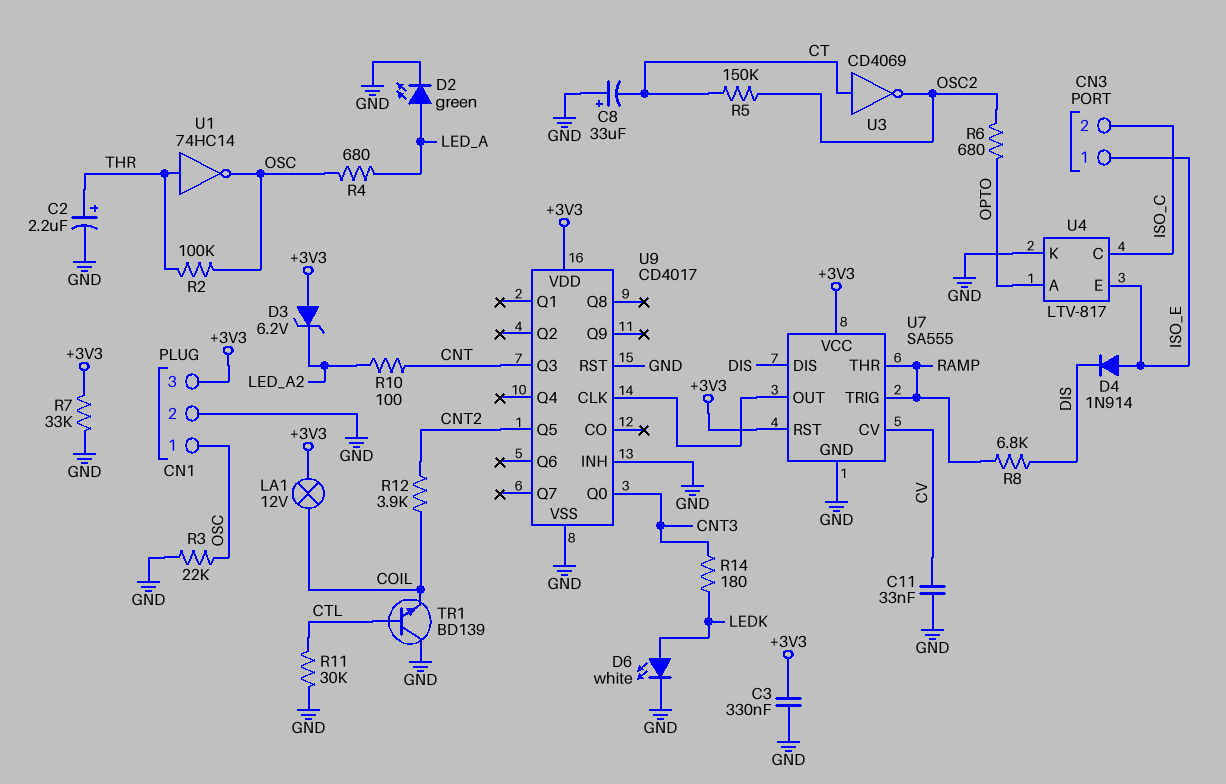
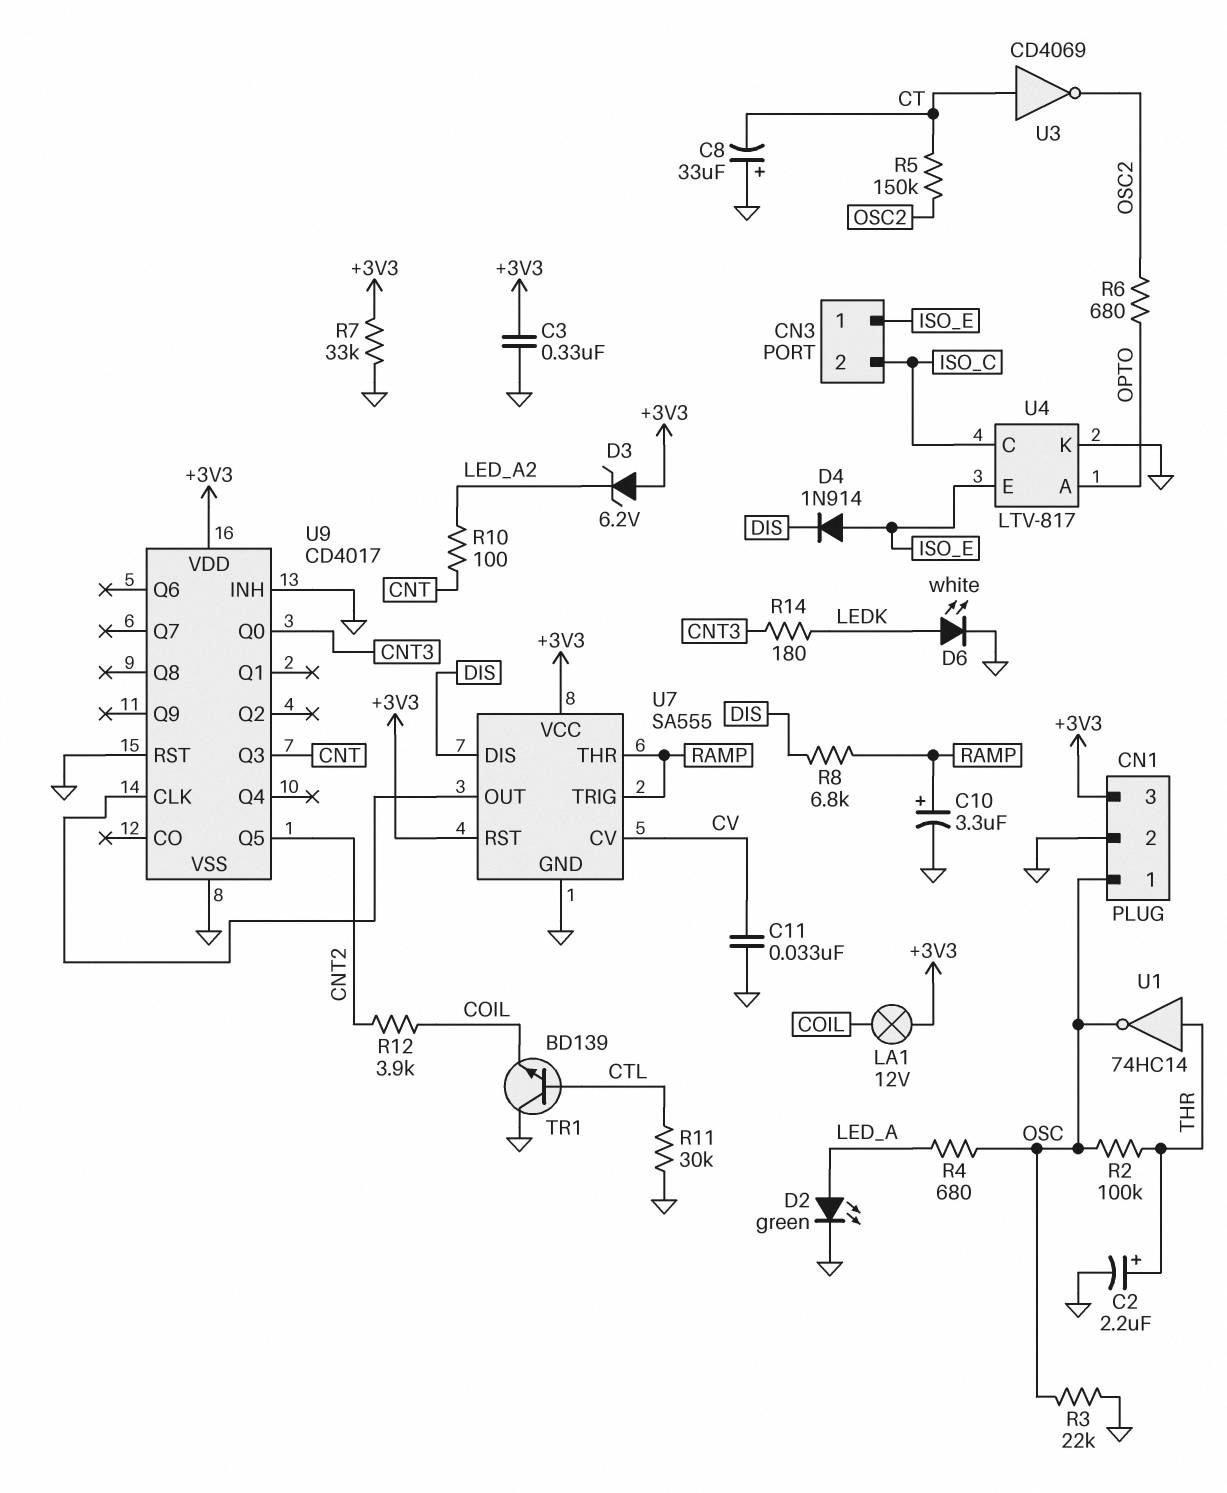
C10: none -> 3.3uF (plus RAMP, minus GND)

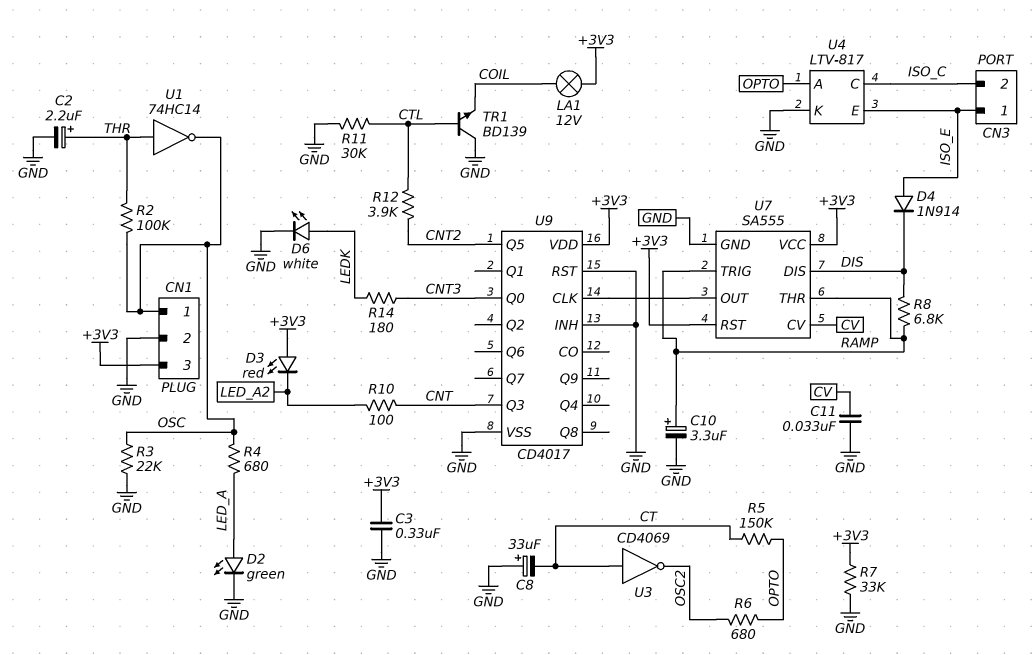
D3: zener 6.2V (A +3V3, K LED_A2) -> LED red (A +3V3, K LED_A2)
R5: 150k (CT, OSC2) -> 150k (CT, OPTO)
R12: 3.9k (CNT2, COIL) -> 3.9k (CNT2, CTL)

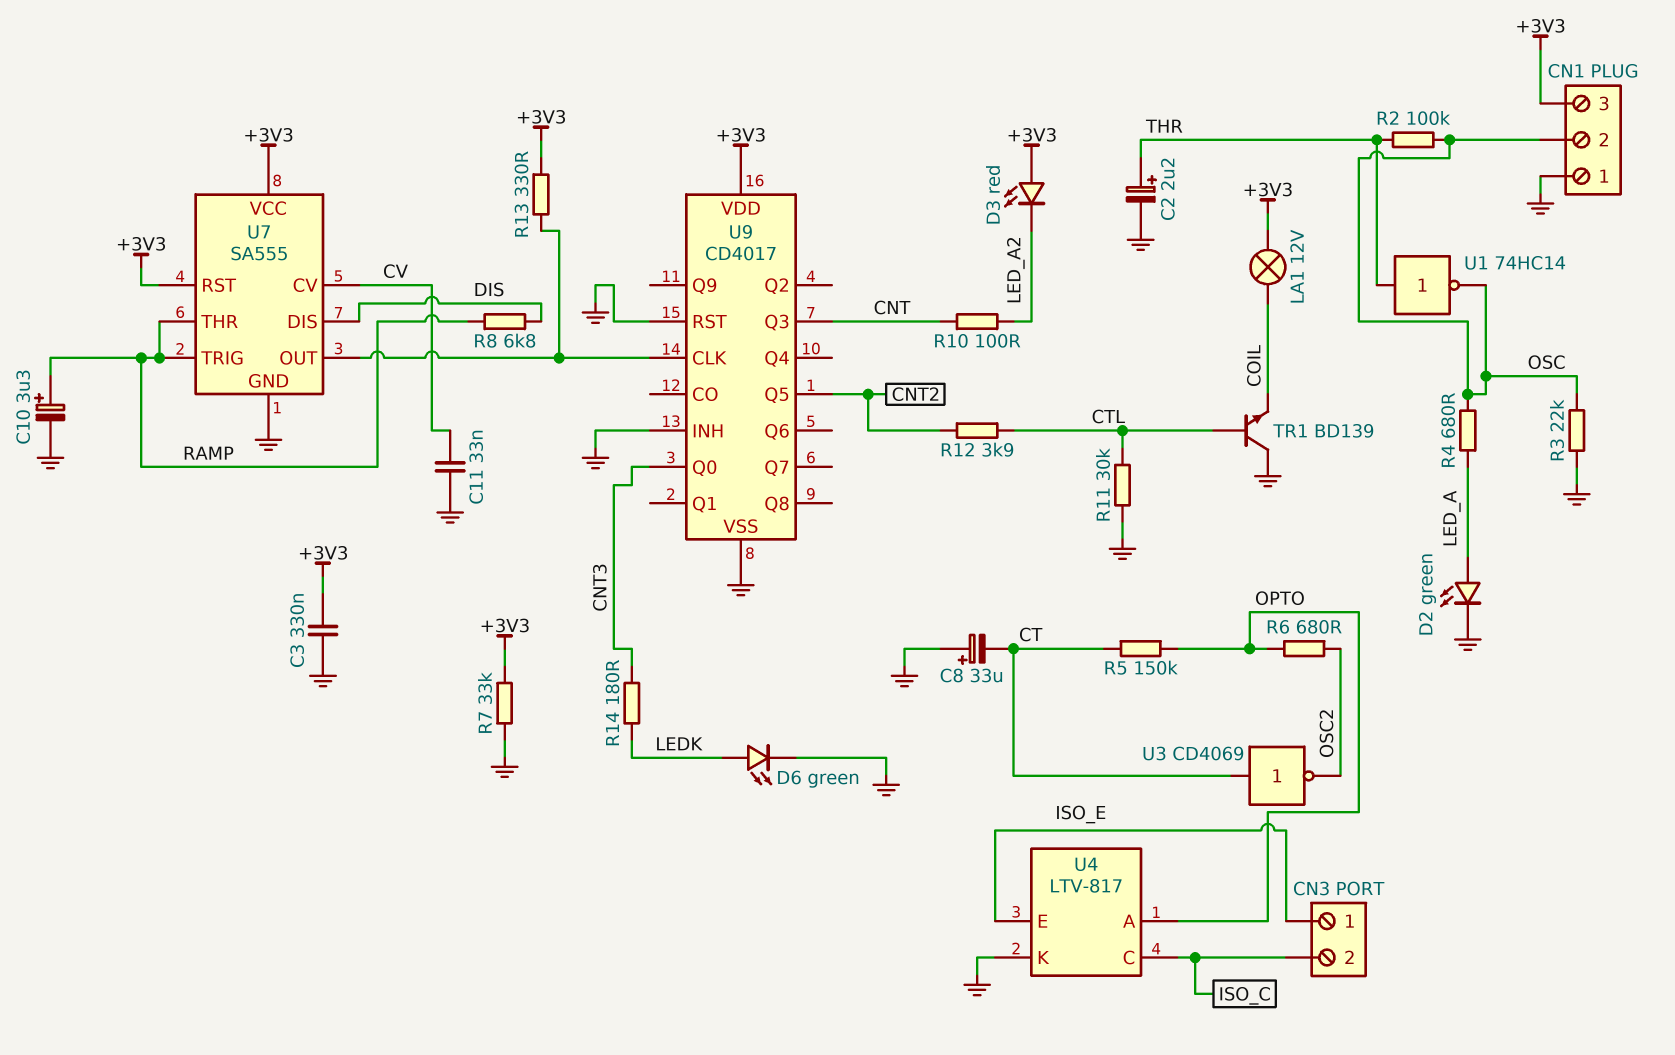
CN1 pin 1: OSC -> GND
CN1 pin 2: GND -> OSC
D4: diode 1N914 (A ISO_E, K DIS) -> none
D6: LED white (A LEDK, K GND) -> LED green (A LEDK, K GND)
R13: none -> 330 (+3V3, U7/OUT)

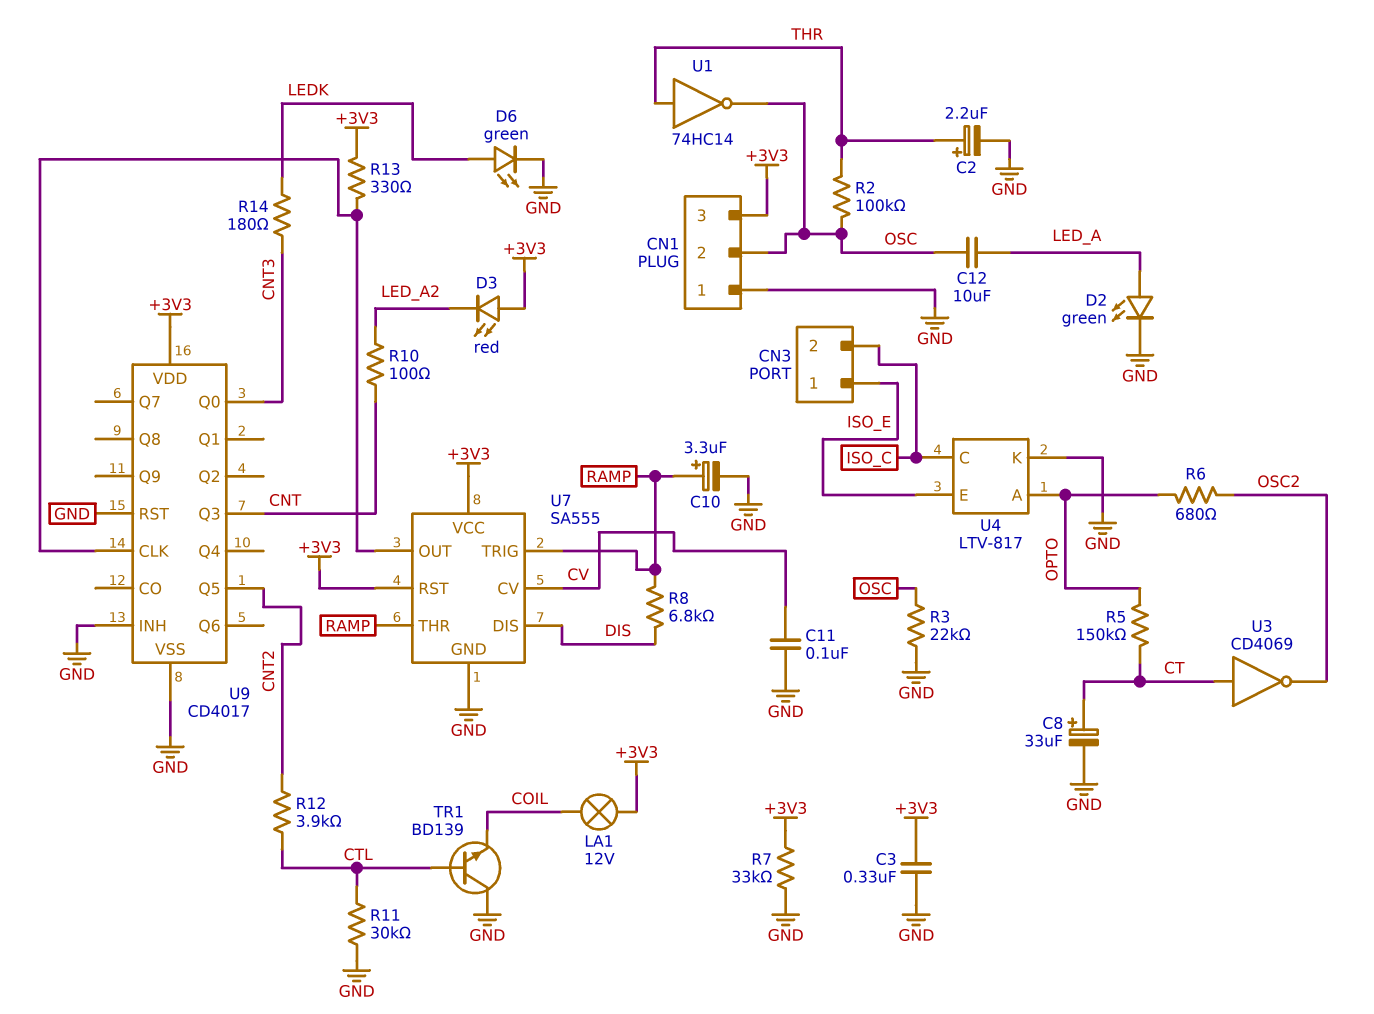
C8: 33uF (plus GND, minus CT) -> 33uF (plus CT, minus GND)
C11: 33nF (CV, GND) -> 100nF (CV, GND)
C12: none -> 10uF (LED_A, OSC)
R4: 680 (LED_A, OSC) -> none

